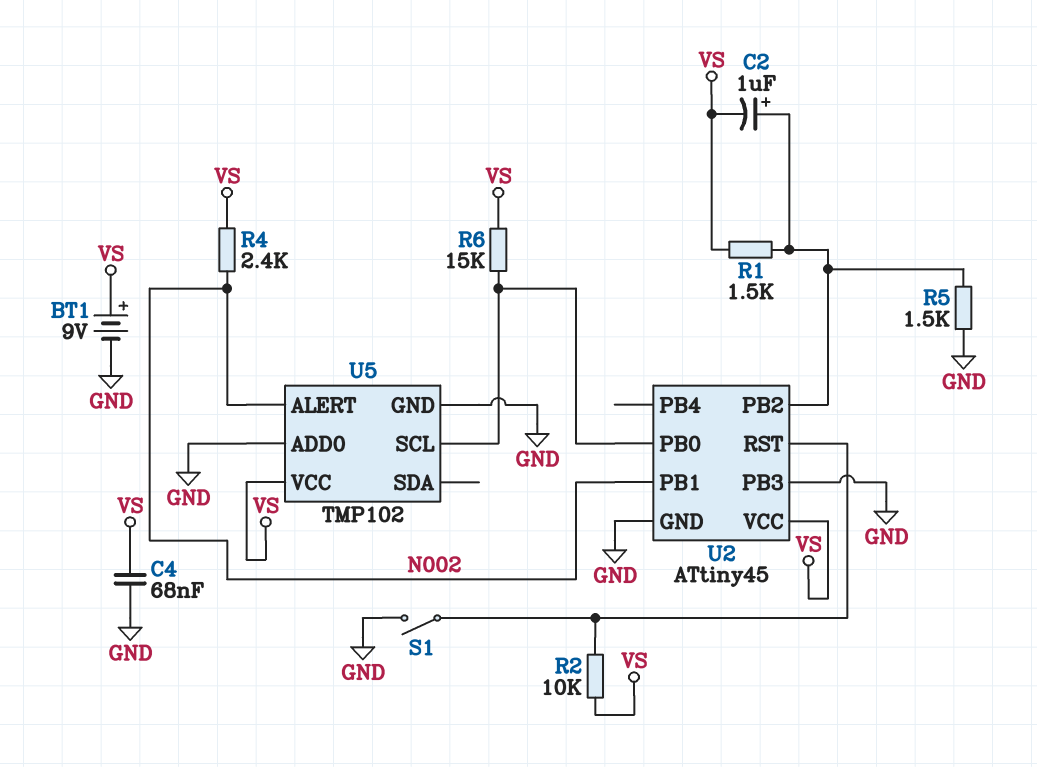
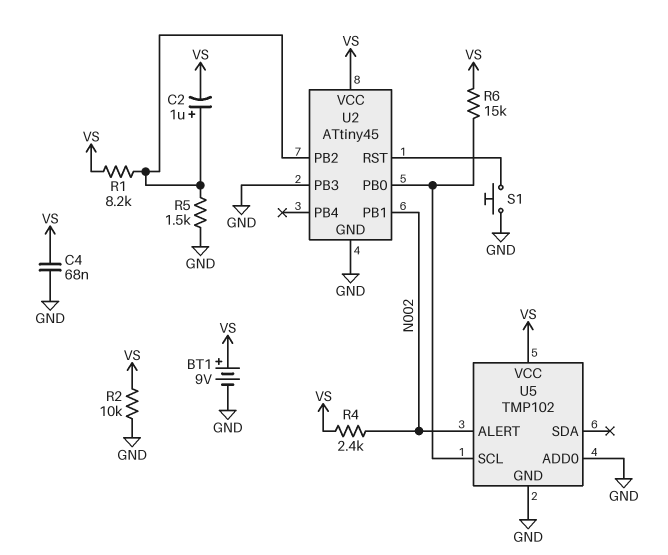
R1: 1.5k (U2/PB2, VS) -> 8.2k (U2/PB2, VS)
R2: 10k (U2/RST, VS) -> 10k (GND, VS)
S1: switch (GND, U2/RST) -> button (GND, U2/RST)

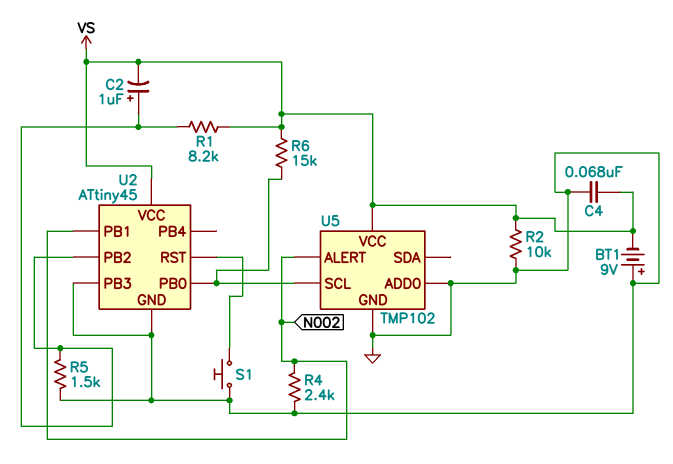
BT1: 9V (plus VS, minus GND) -> 9V (plus GND, minus VS)
R4: 2.4k (N002, VS) -> 2.4k (GND, N002)

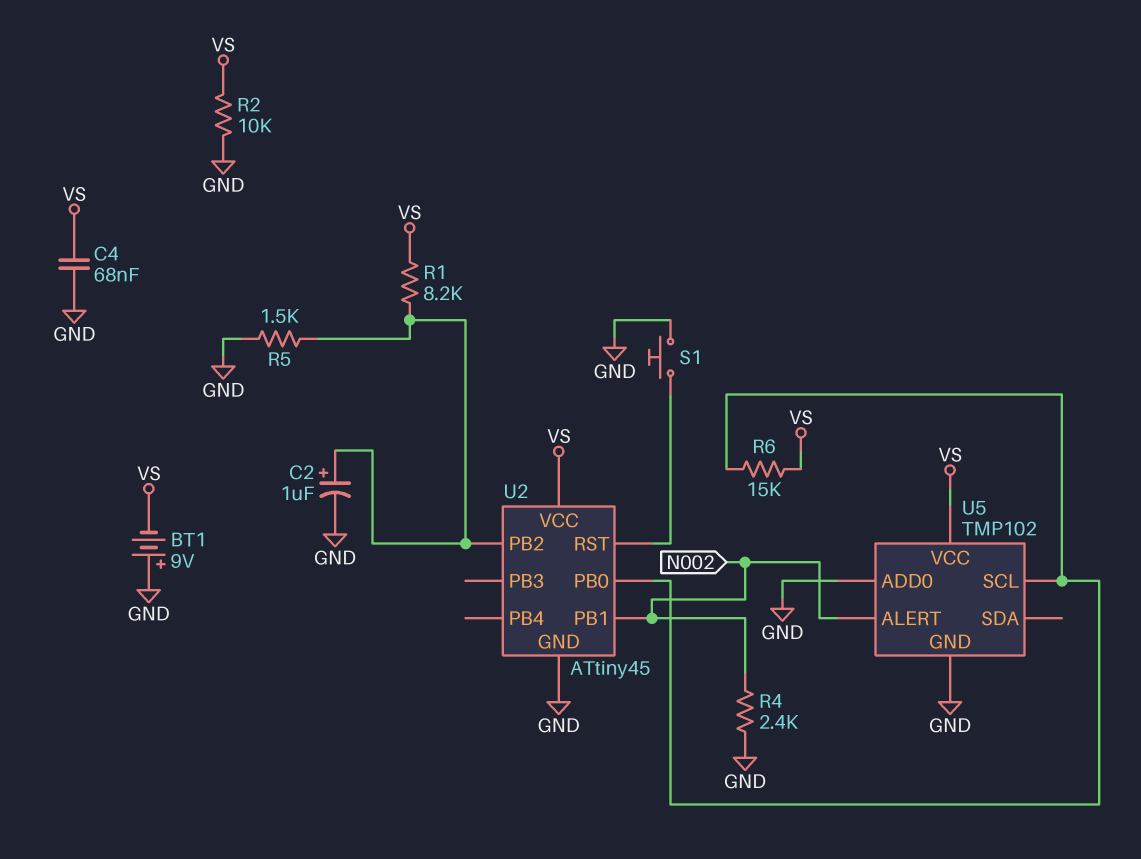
C2: 1uF (plus U2/PB2, minus VS) -> 1uF (plus U2/PB2, minus GND)
U2 pin PB3: GND -> none

